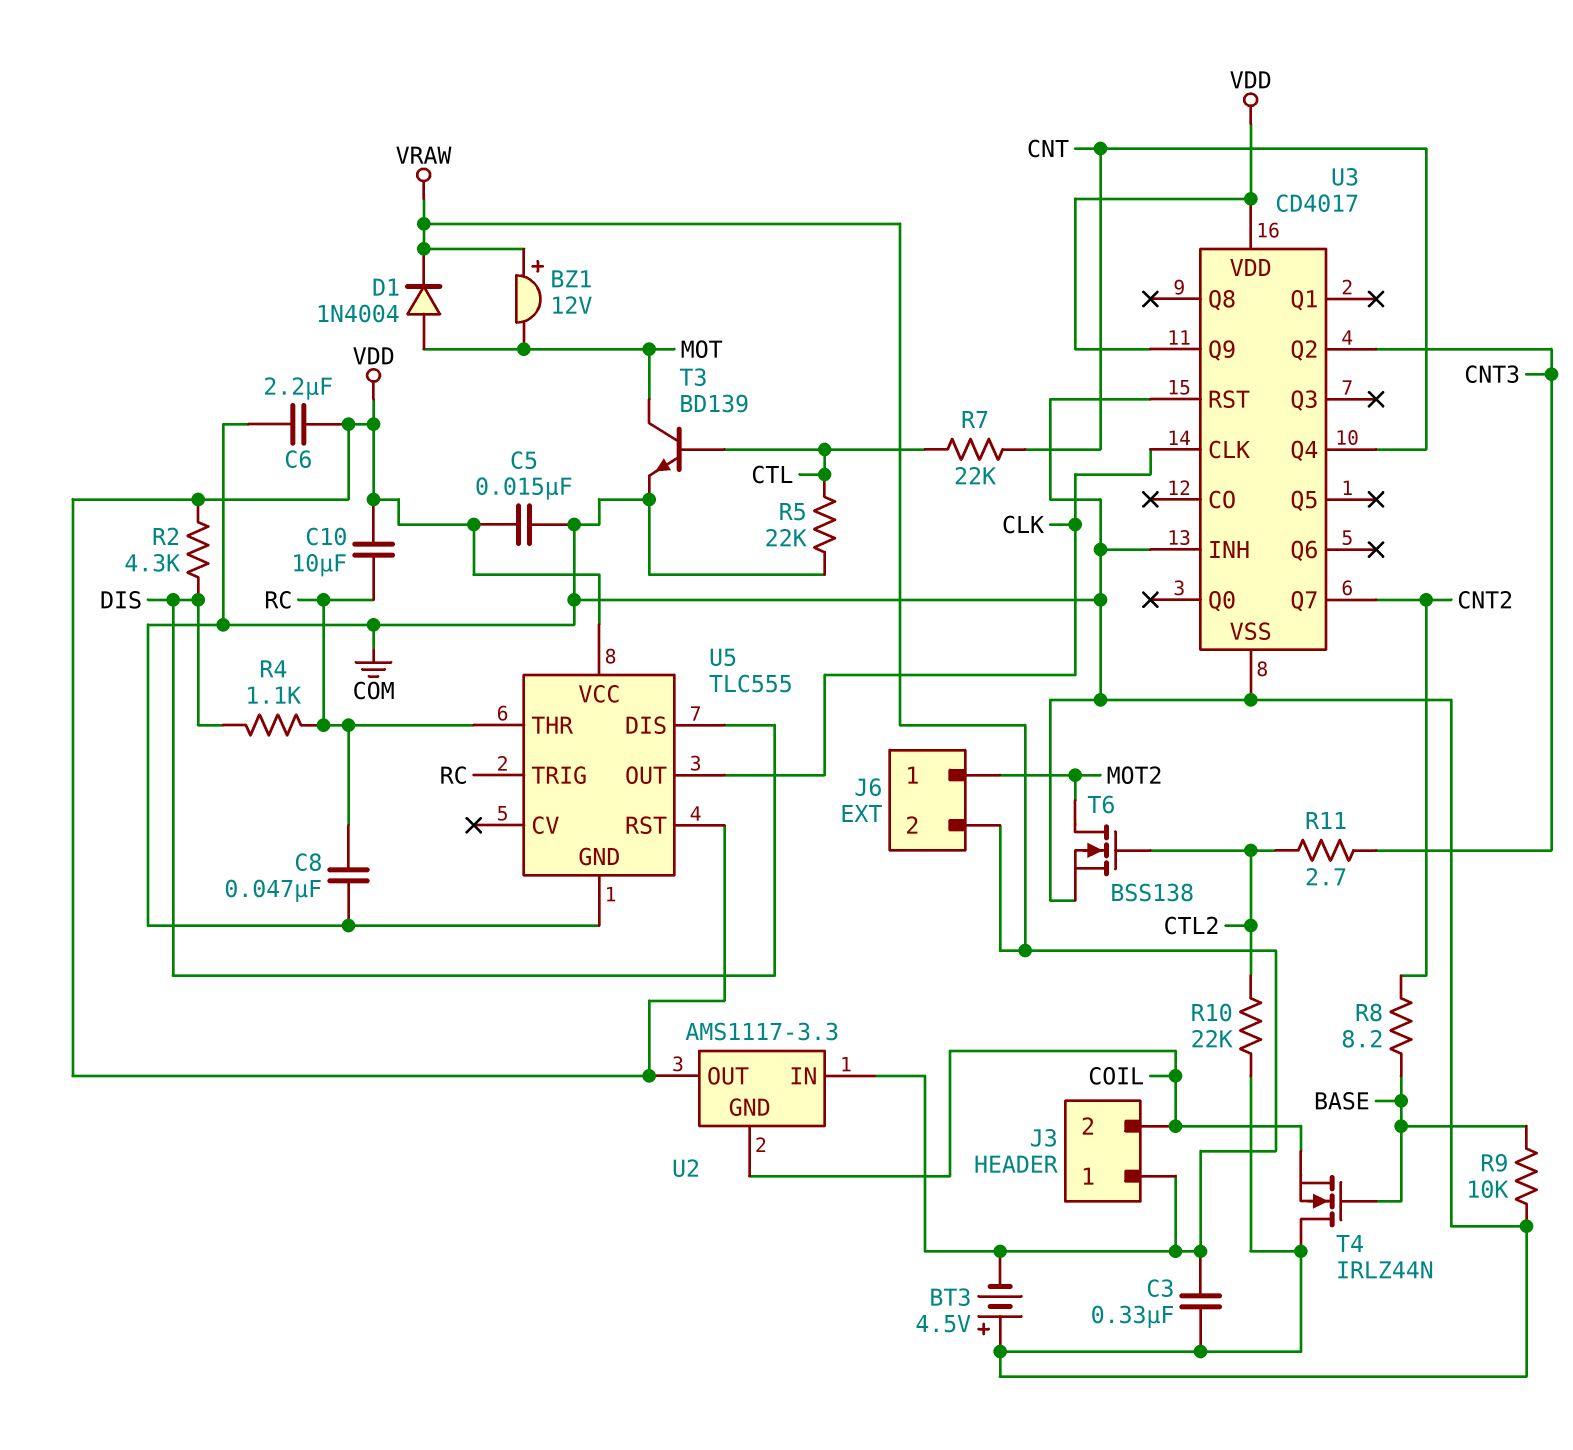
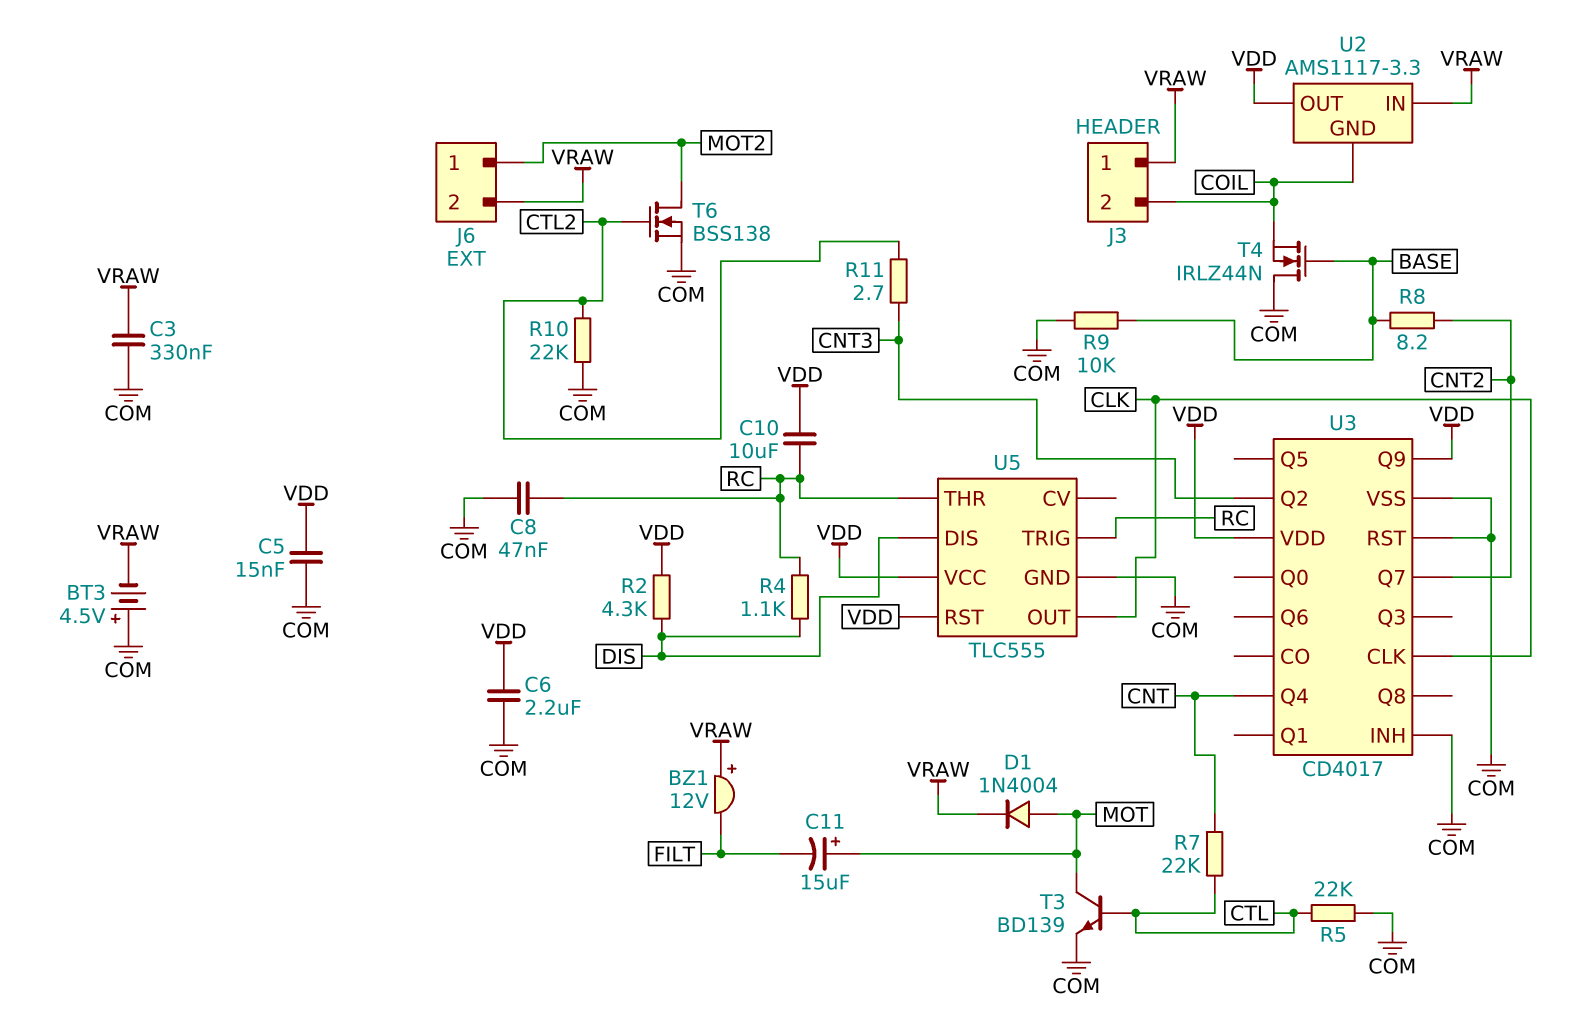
BZ1: buzzer 12V (plus VRAW, minus MOT) -> buzzer 12V (plus VRAW, minus FILT)
C11: none -> 15uF (plus MOT, minus FILT)

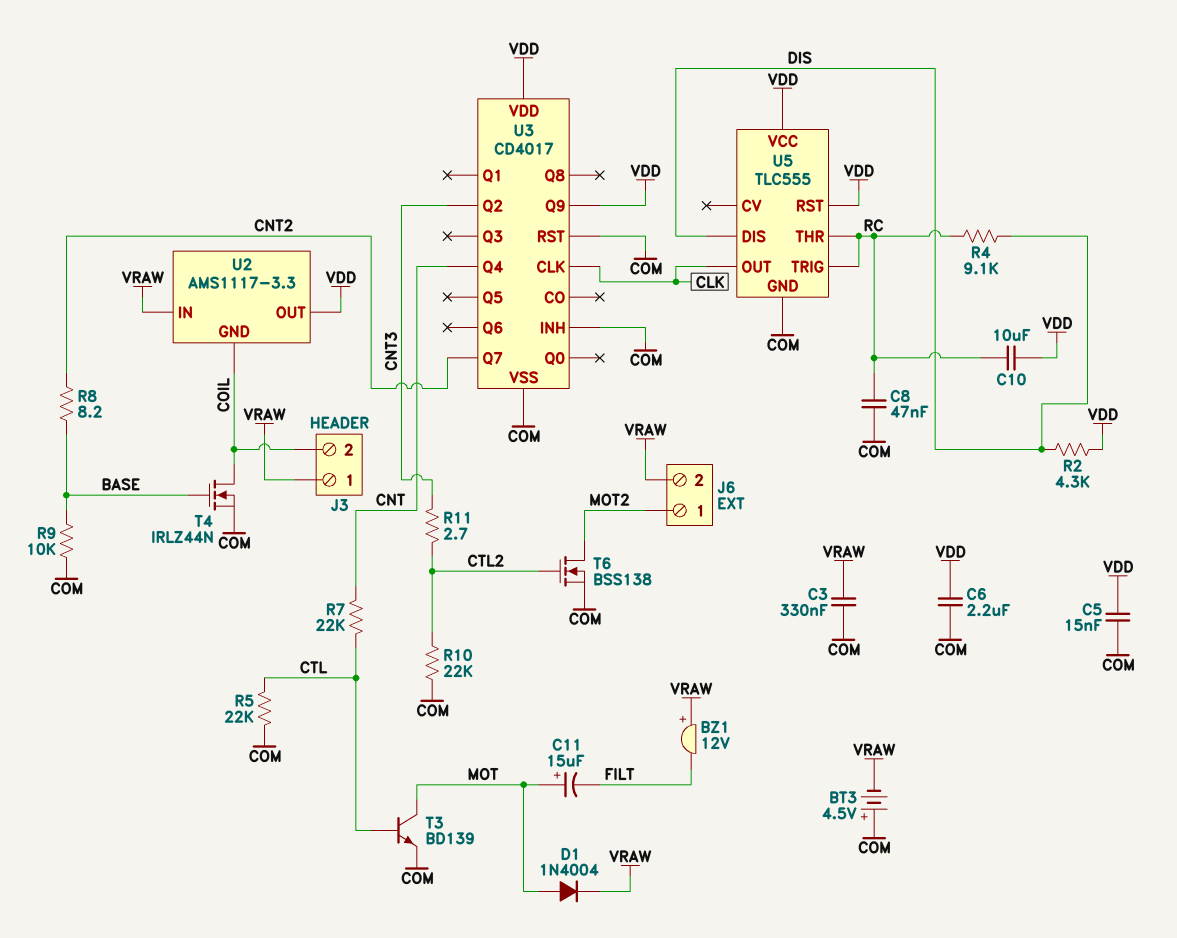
R4: 1.1k (DIS, RC) -> 9.1k (DIS, RC)
T4: NMOS IRLZ44N (G BASE, D COM, S COIL) -> NMOS IRLZ44N (G BASE, D COIL, S COM)

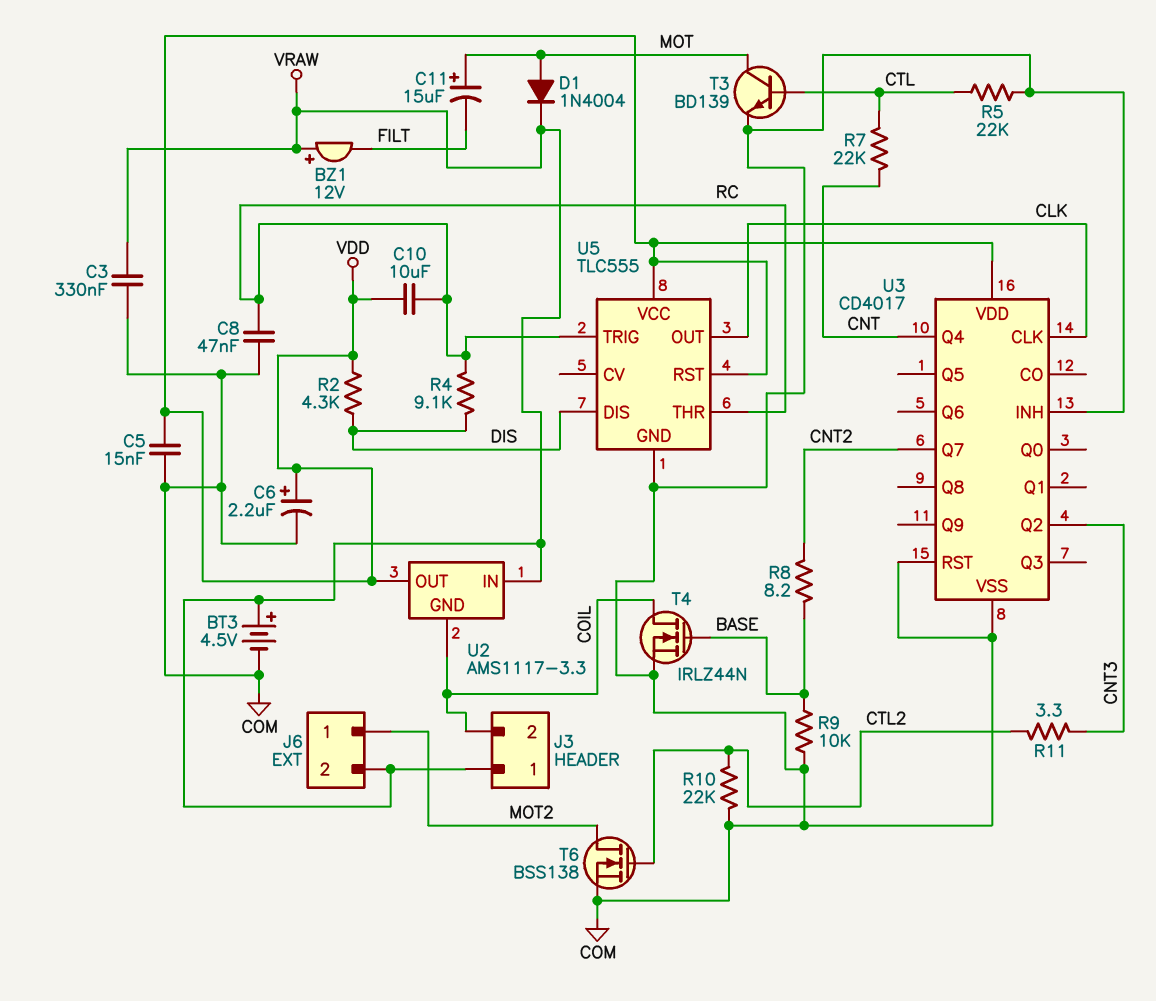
BT3: 4.5V (plus COM, minus VRAW) -> 4.5V (plus VRAW, minus COM)
C6: 2.2uF (COM, VDD) -> 2.2uF (plus VDD, minus COM)
R11: 2.7 (CNT3, CTL2) -> 3.3 (CNT3, CTL2)
U3 pin Q9: VDD -> none

